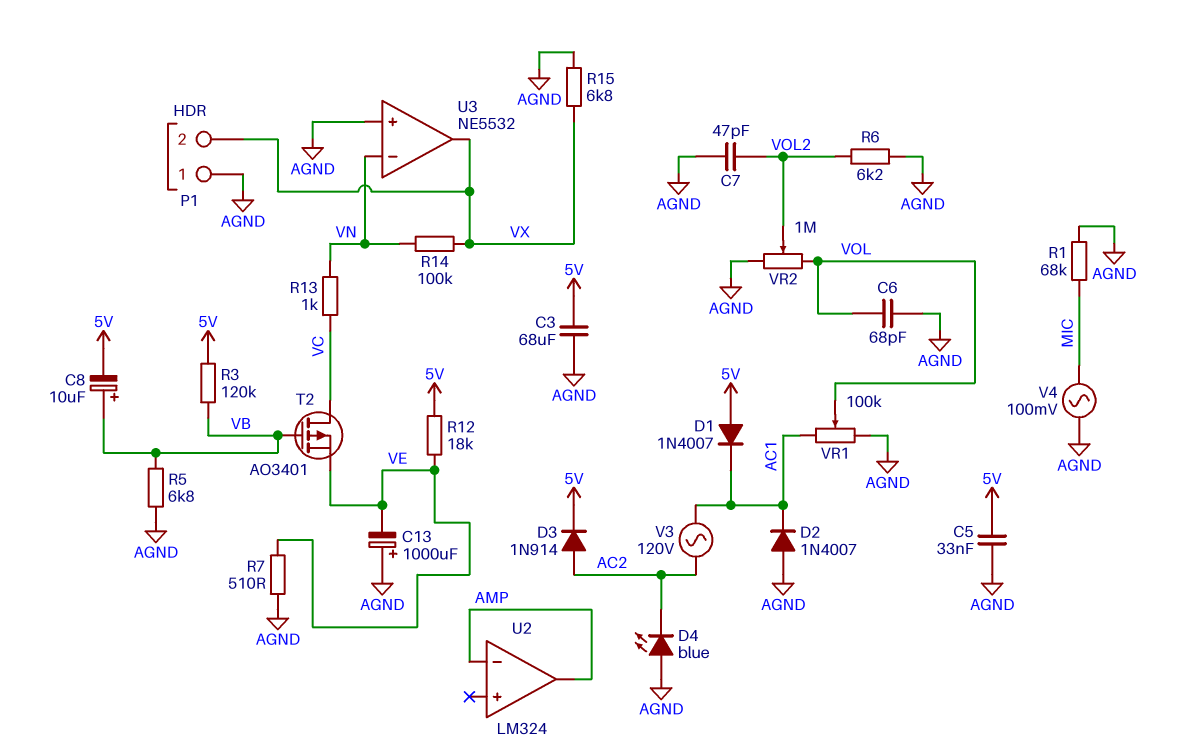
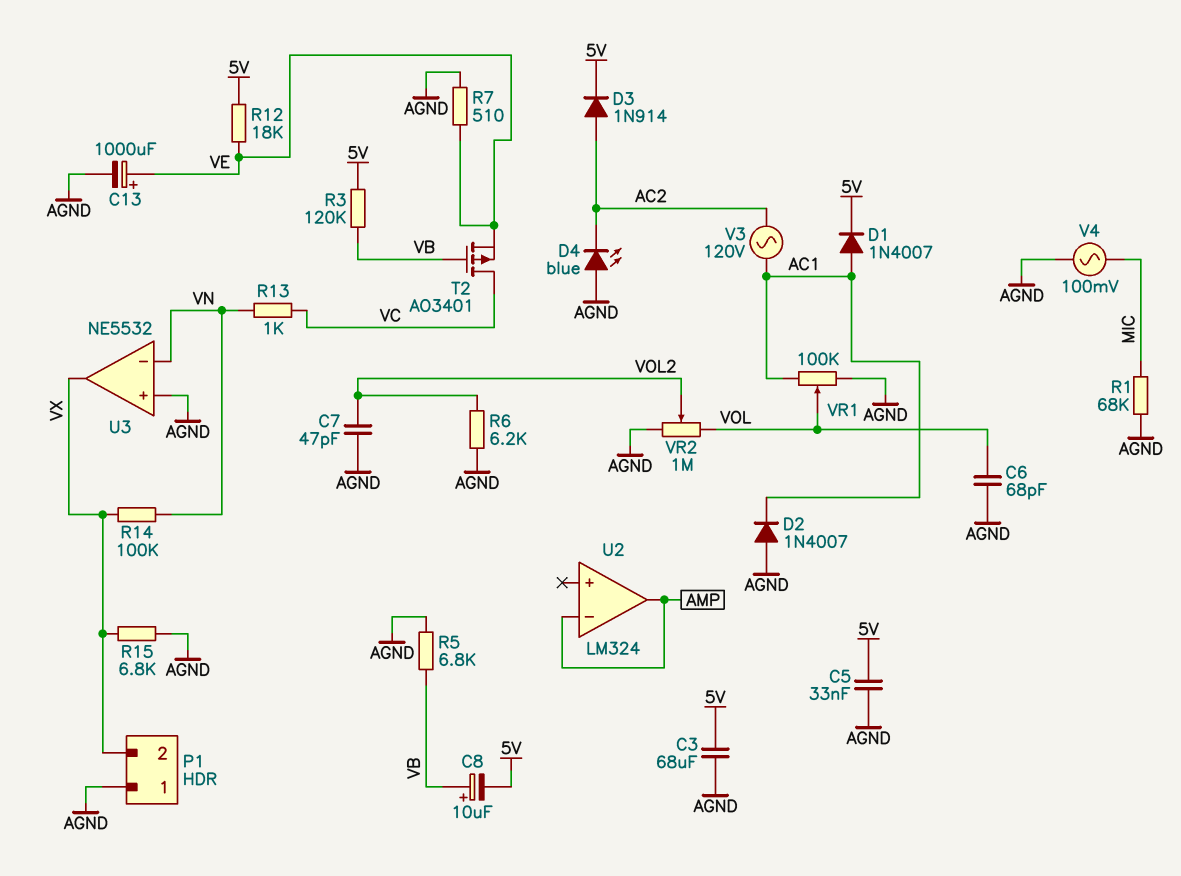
C13: 1000uF (plus AGND, minus VE) -> 1000uF (plus VE, minus AGND)
D1: diode 1N4007 (A 5V, K AC1) -> diode 1N4007 (A AC1, K 5V)

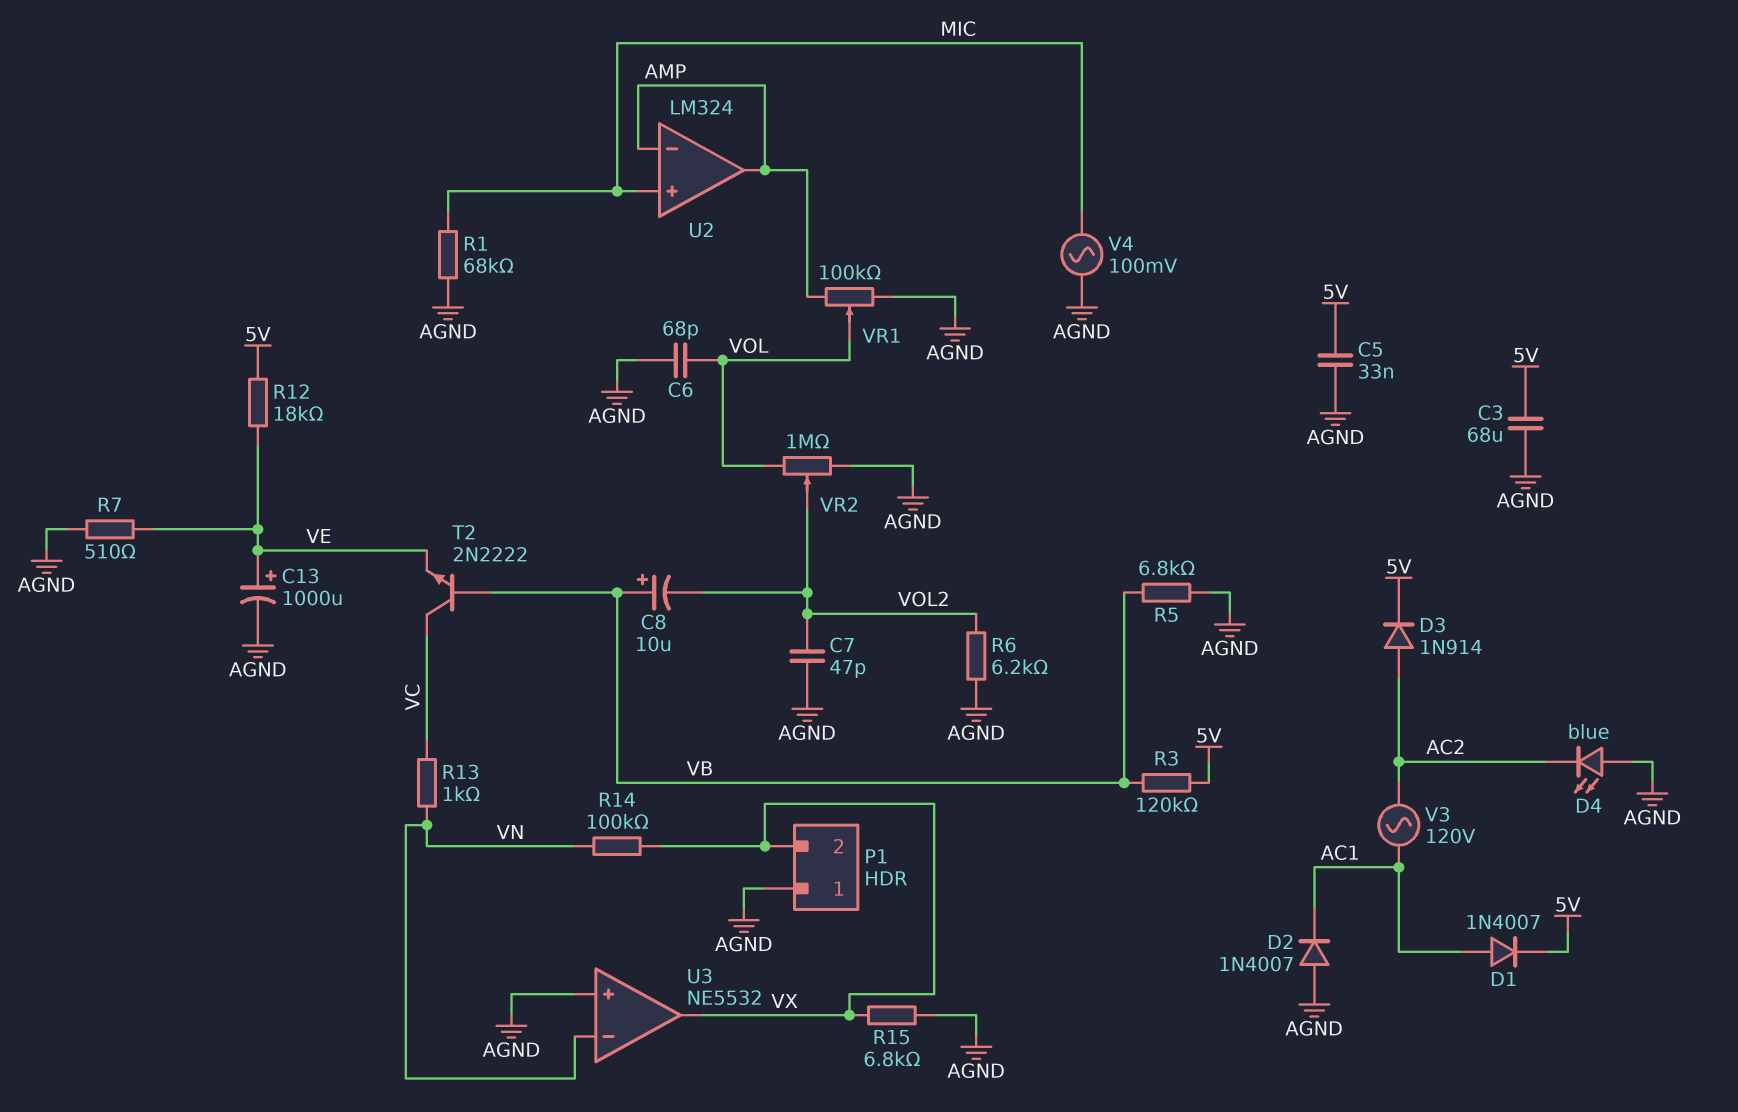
C8: 10uF (plus VB, minus 5V) -> 10uF (plus VB, minus VOL2)
T2: PMOS AO3401 (G VB, D VC, S VE) -> NPN 2N2222 (B VB, C VC, E VE)
U2 pin in+: none -> MIC
VR1: 100k (AC1, AGND, wiper VOL) -> 100k (AGND, AMP, wiper VOL)

